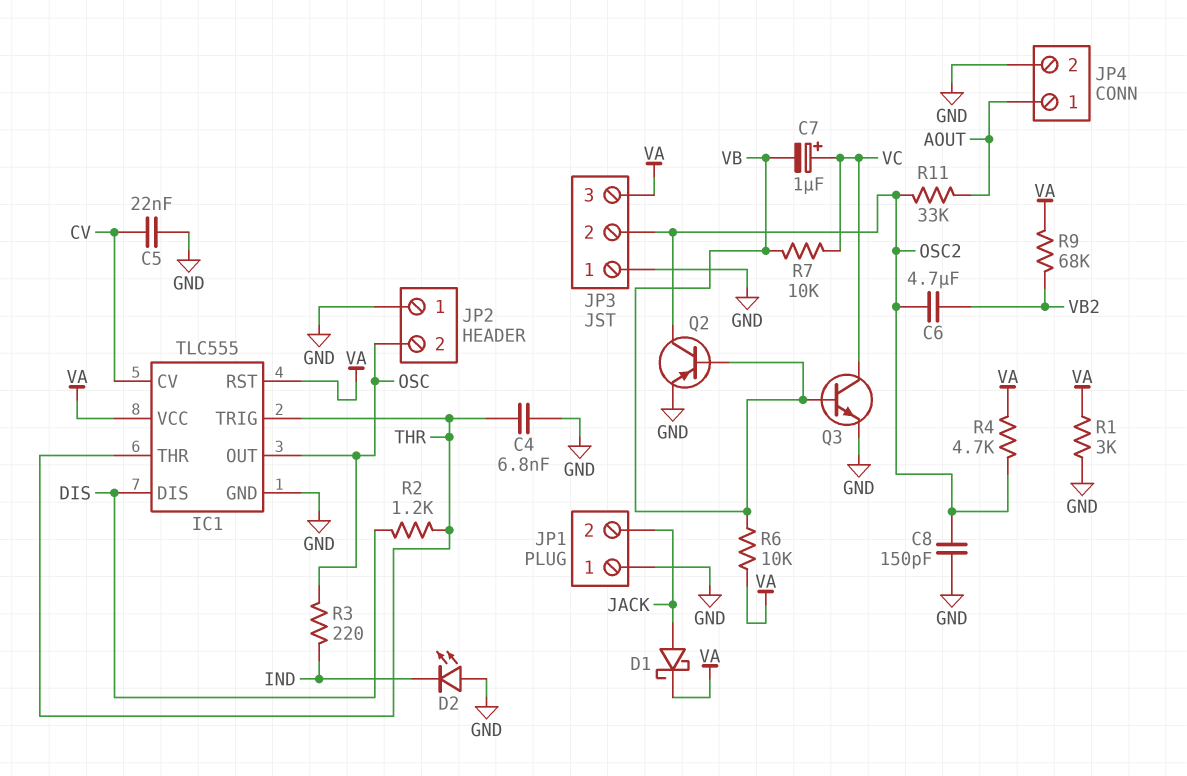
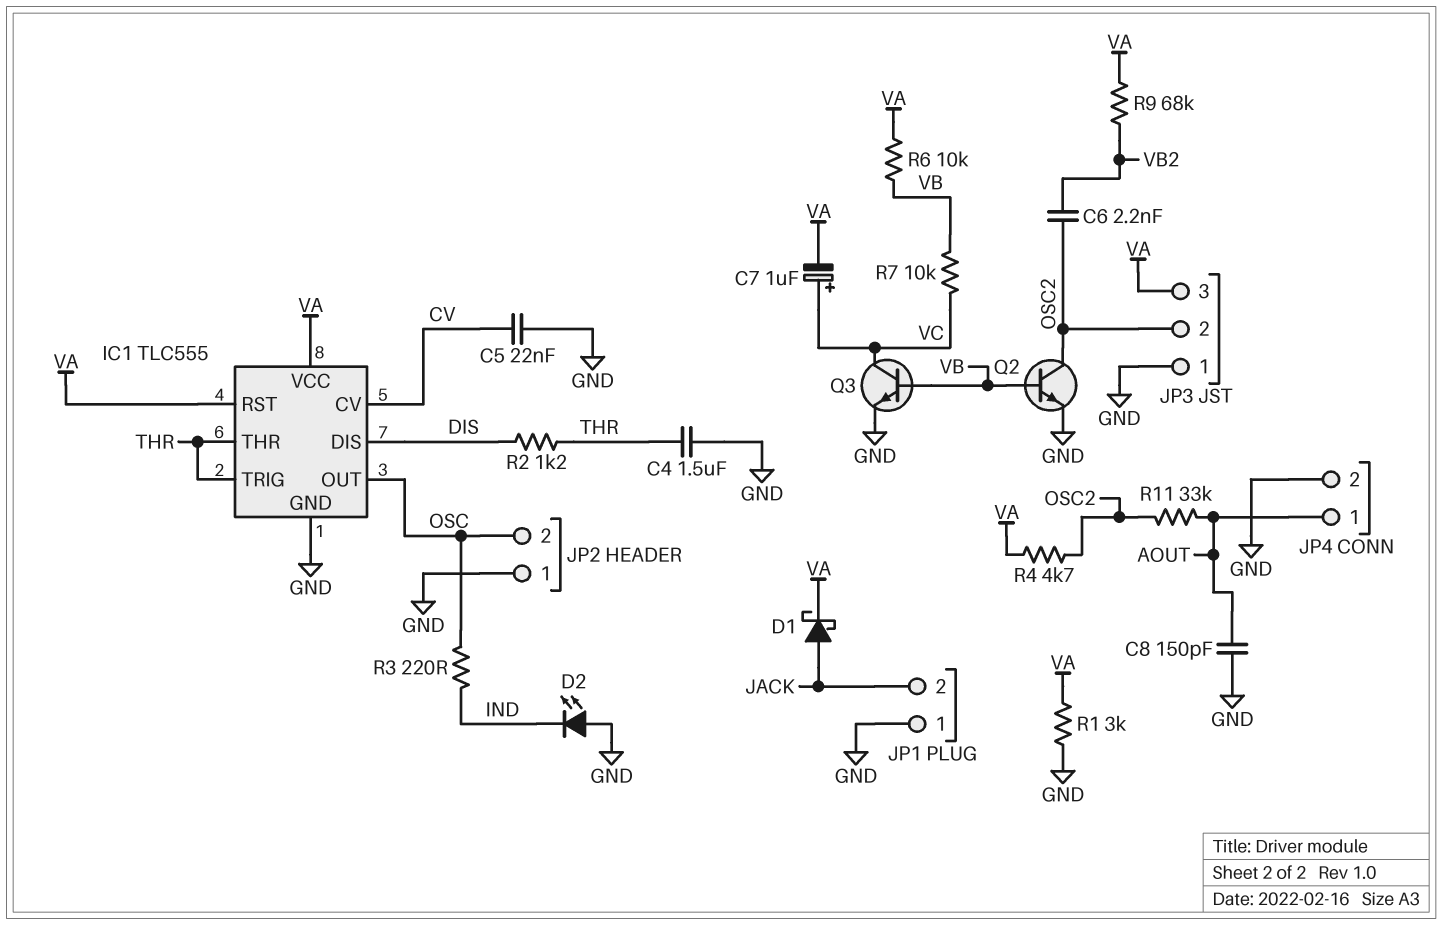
C4: 6.8nF (GND, THR) -> 1.5uF (GND, THR)
C6: 4.7uF (OSC2, VB2) -> 2.2nF (OSC2, VB2)
C7: 1uF (plus VC, minus VB) -> 1uF (plus VC, minus VA)
C8: 150pF (GND, OSC2) -> 150pF (AOUT, GND)
Q2: PNP (B VB, C OSC2, E GND) -> NPN (B VB, C OSC2, E GND)

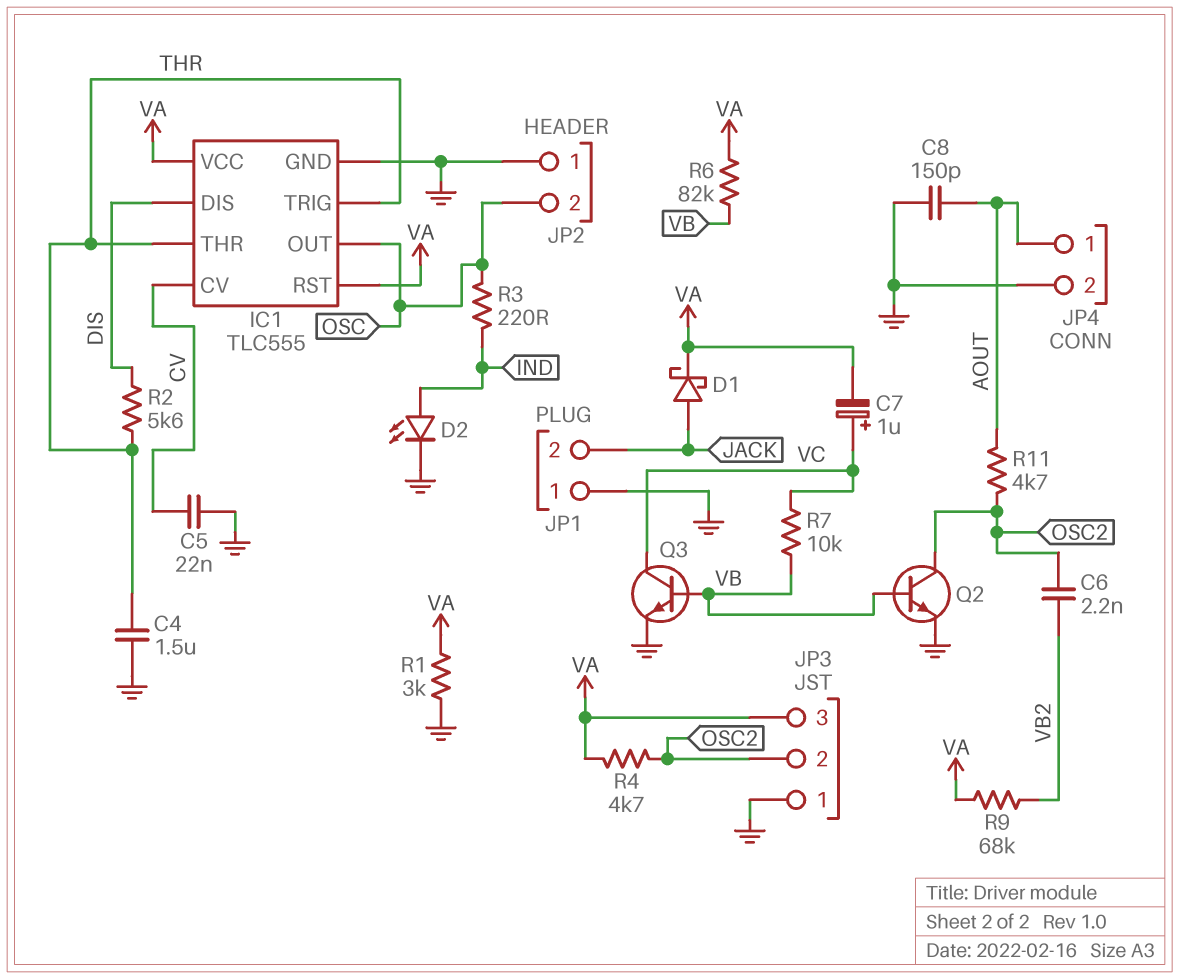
D2: LED (A GND, K IND) -> LED (A IND, K GND)
R2: 1.2k (DIS, THR) -> 5.6k (DIS, THR)
R6: 10k (VA, VB) -> 82k (VA, VB)
R11: 33k (AOUT, OSC2) -> 4.7k (AOUT, OSC2)

